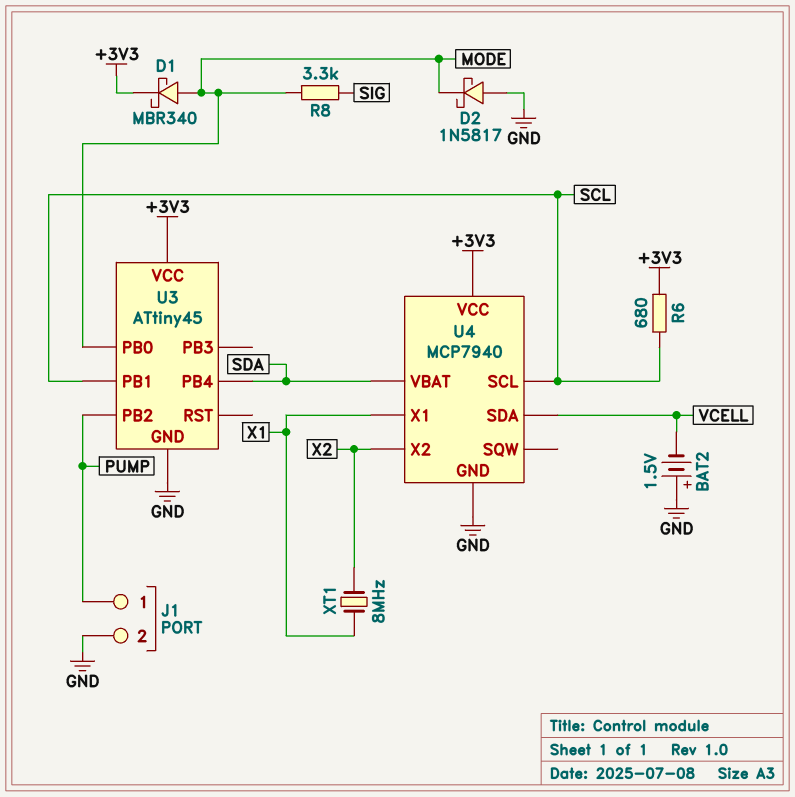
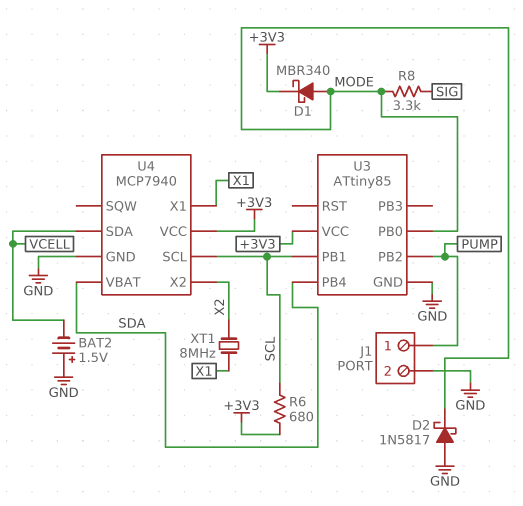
U3: ATtiny45 -> ATtiny85

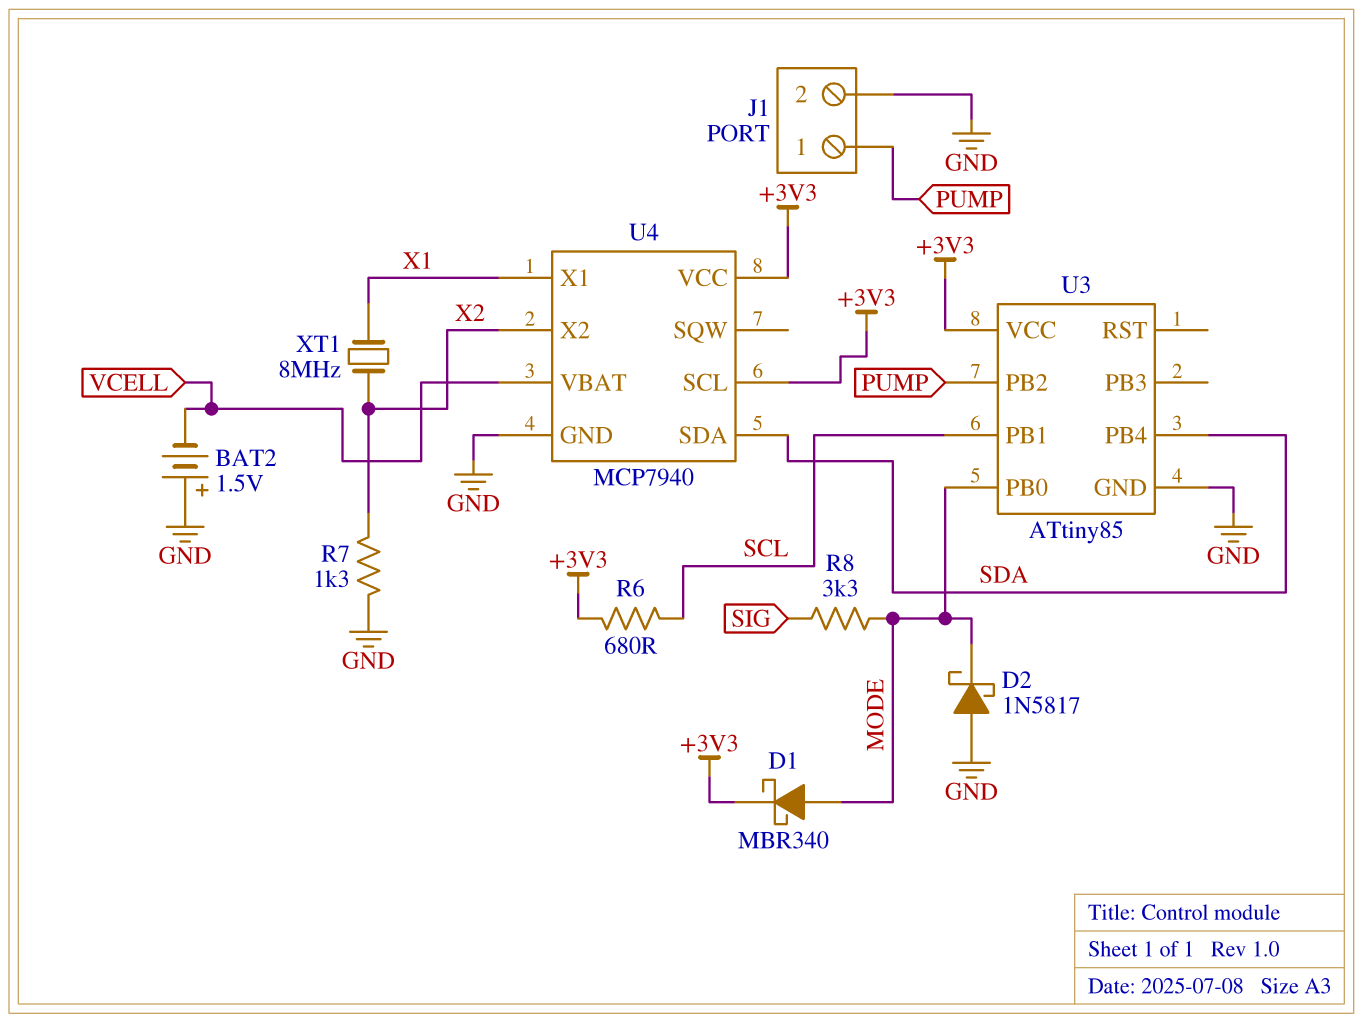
R7: none -> 1.3k (GND, X2)
U4 pin SCL: SCL -> +3V3
U4 pin SDA: VCELL -> SDA
U4 pin VBAT: SDA -> VCELL

